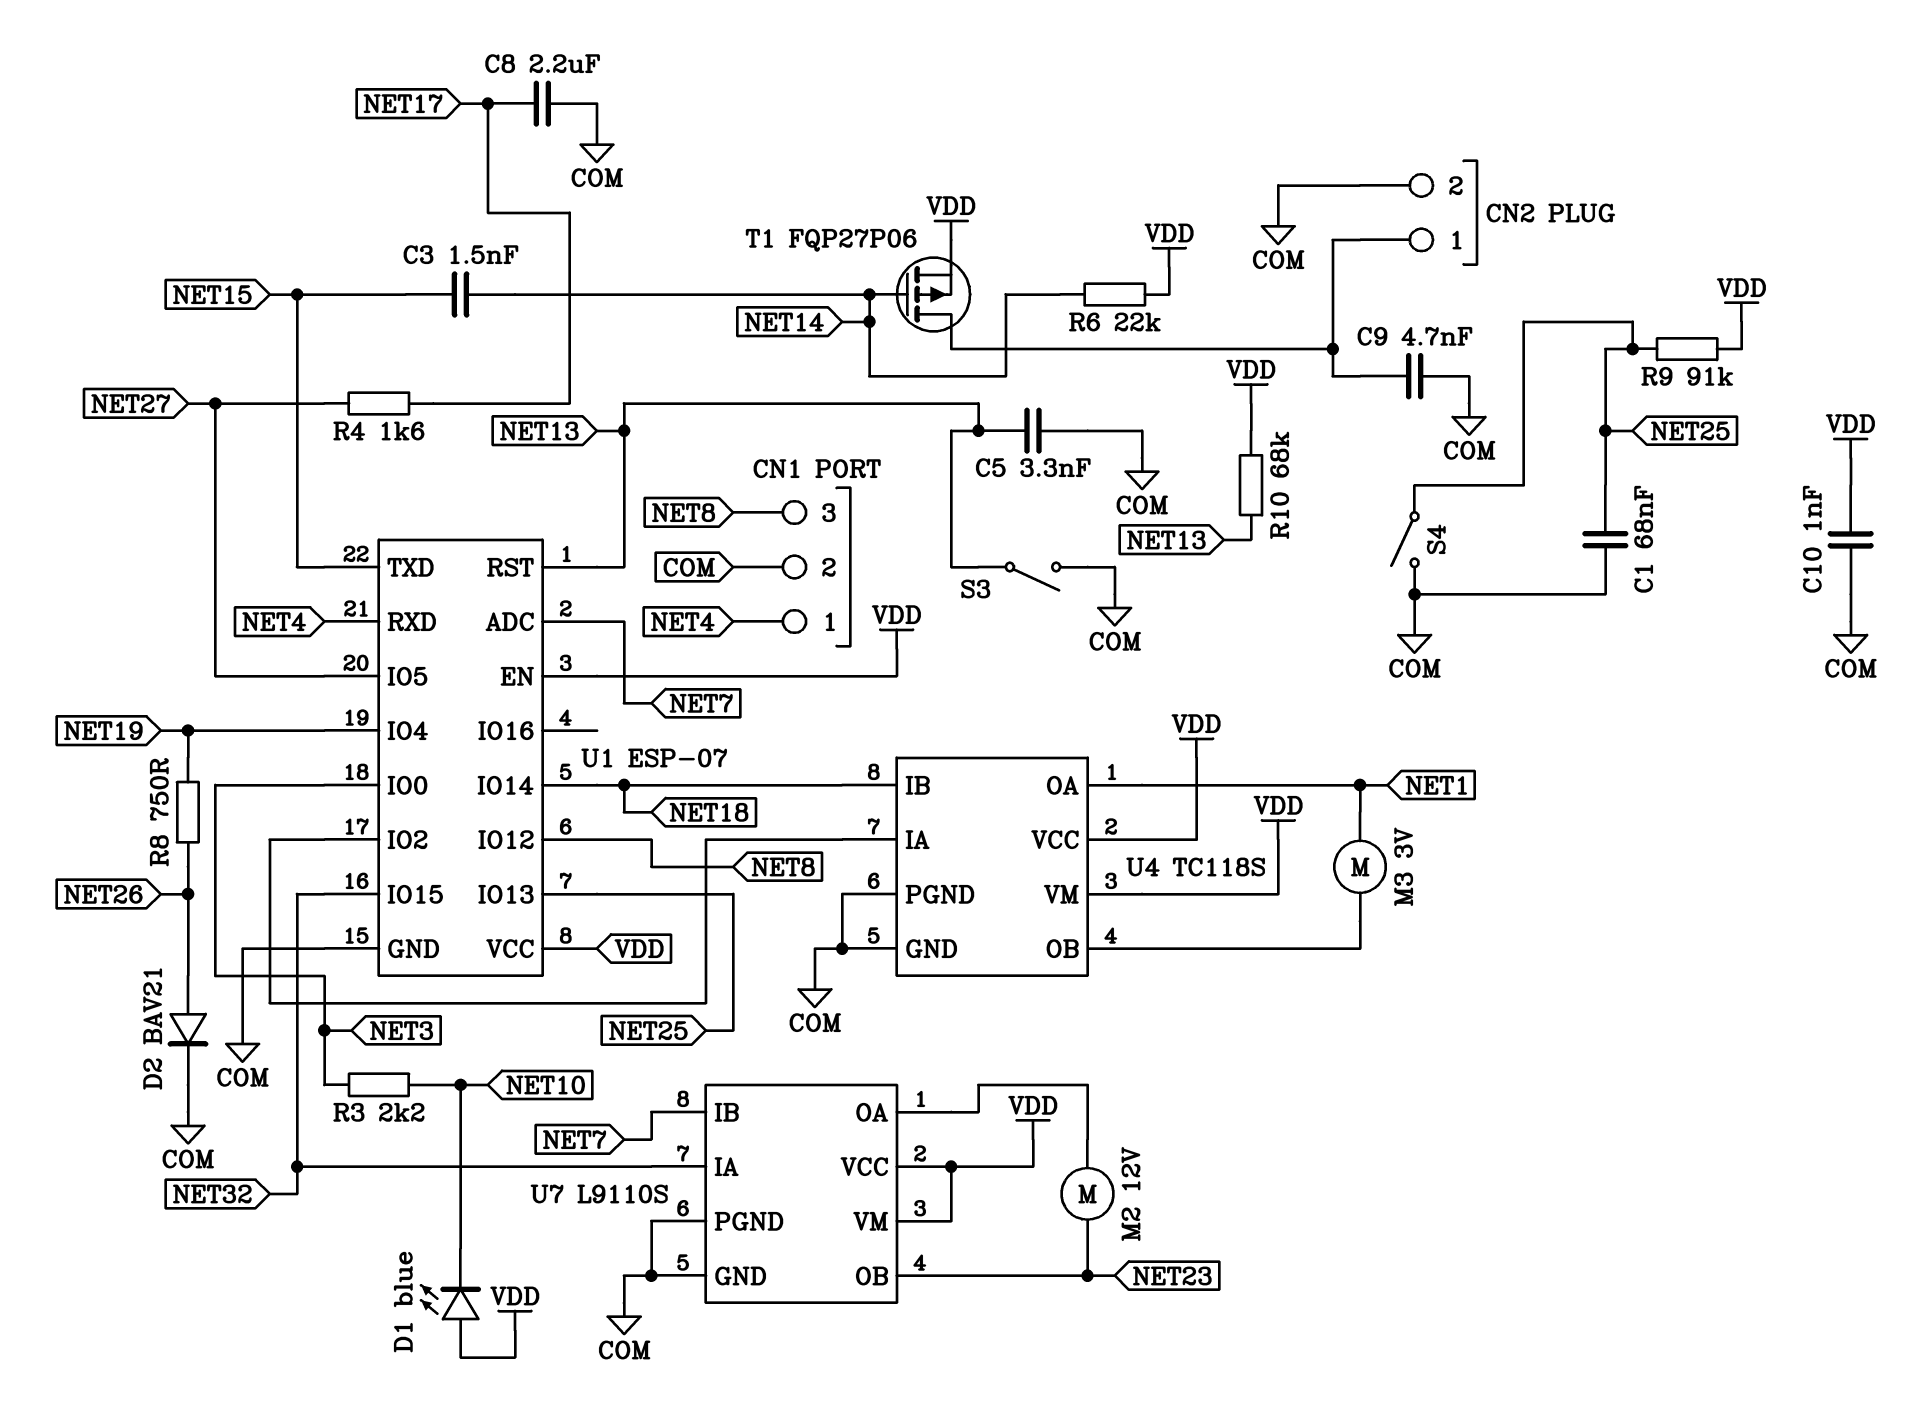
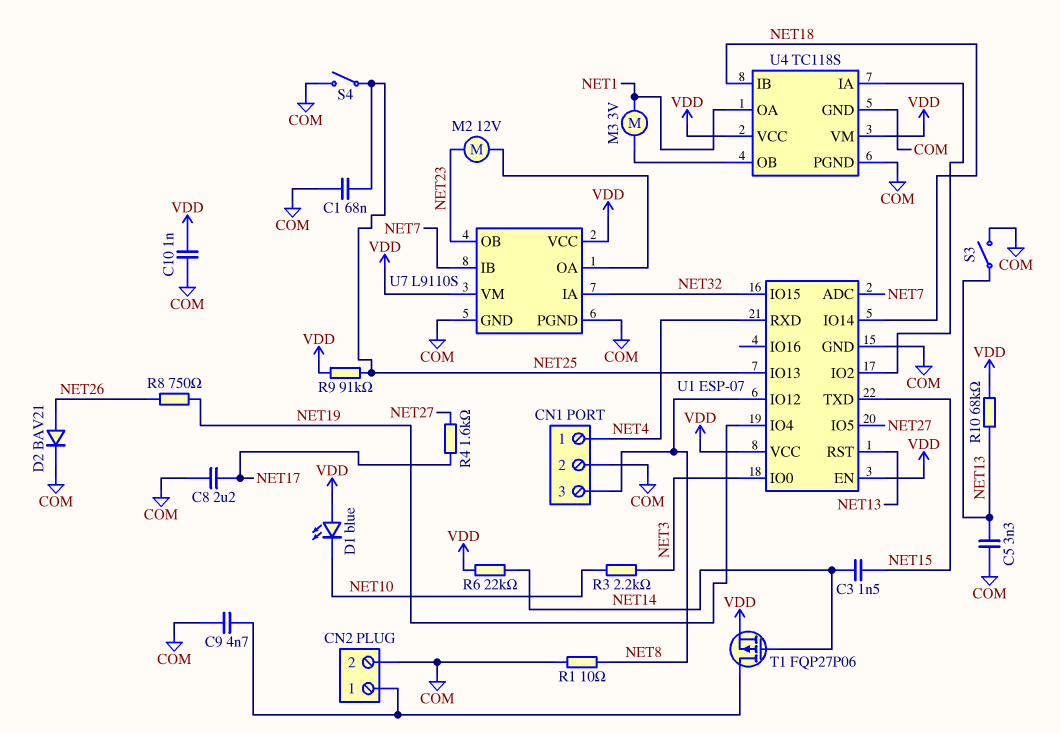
R1: none -> 10 (COM, NET8)

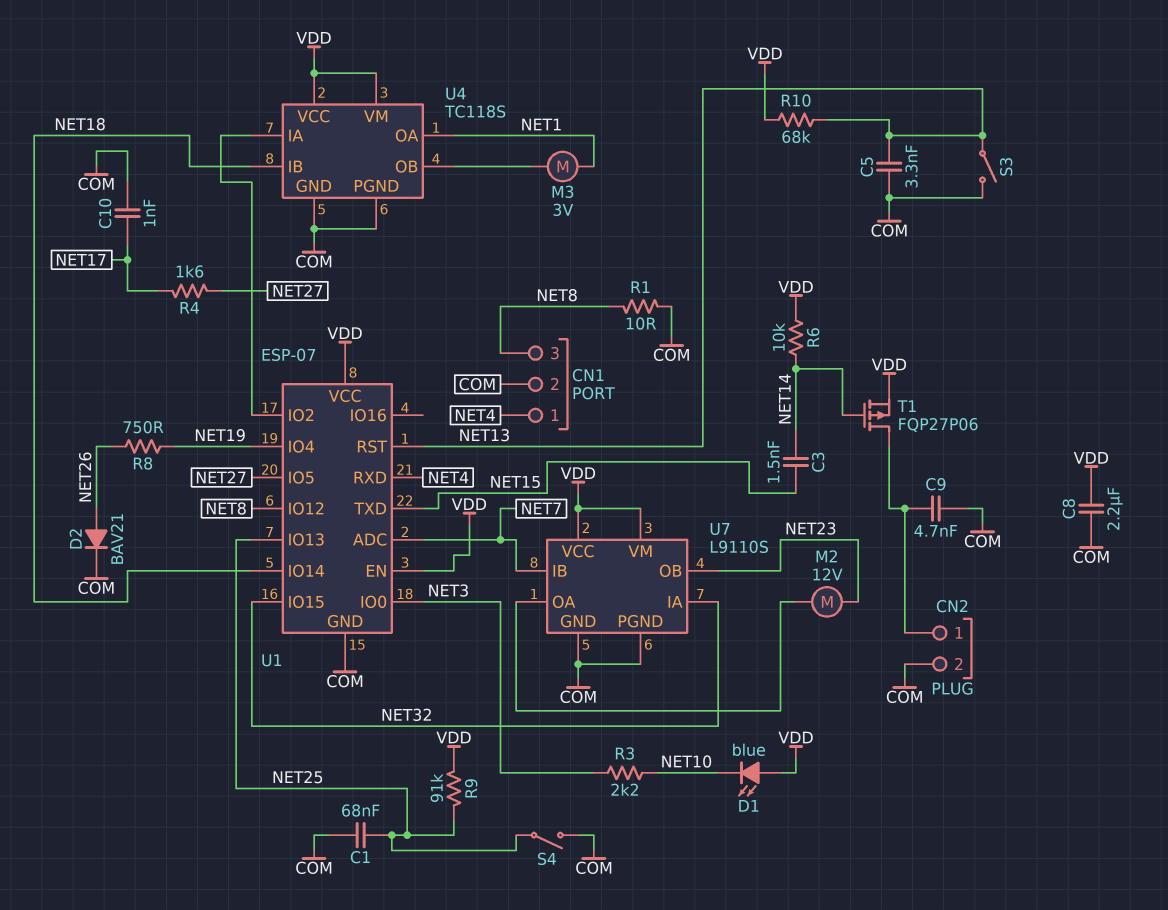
C8: 2.2uF (COM, NET17) -> 2.2uF (COM, VDD)
C10: 1nF (COM, VDD) -> 1nF (COM, NET17)
R6: 22k (NET14, VDD) -> 10k (NET14, VDD)

